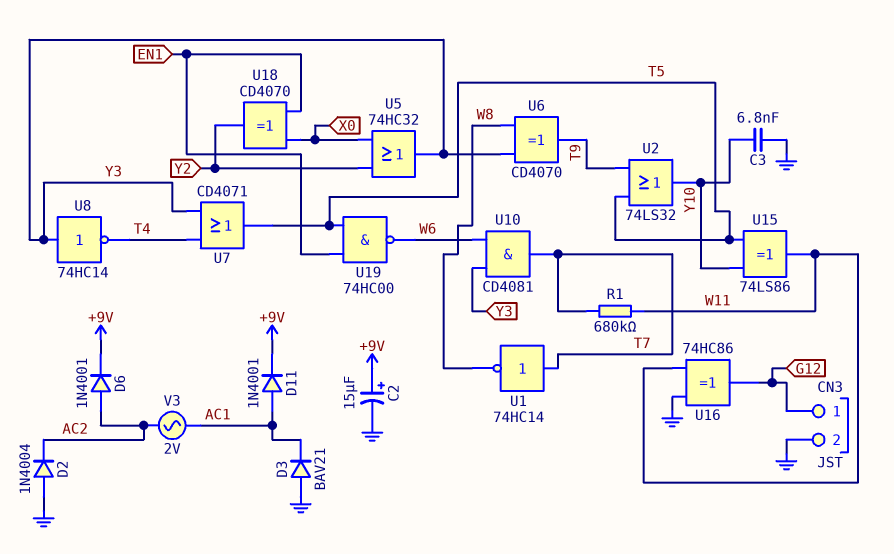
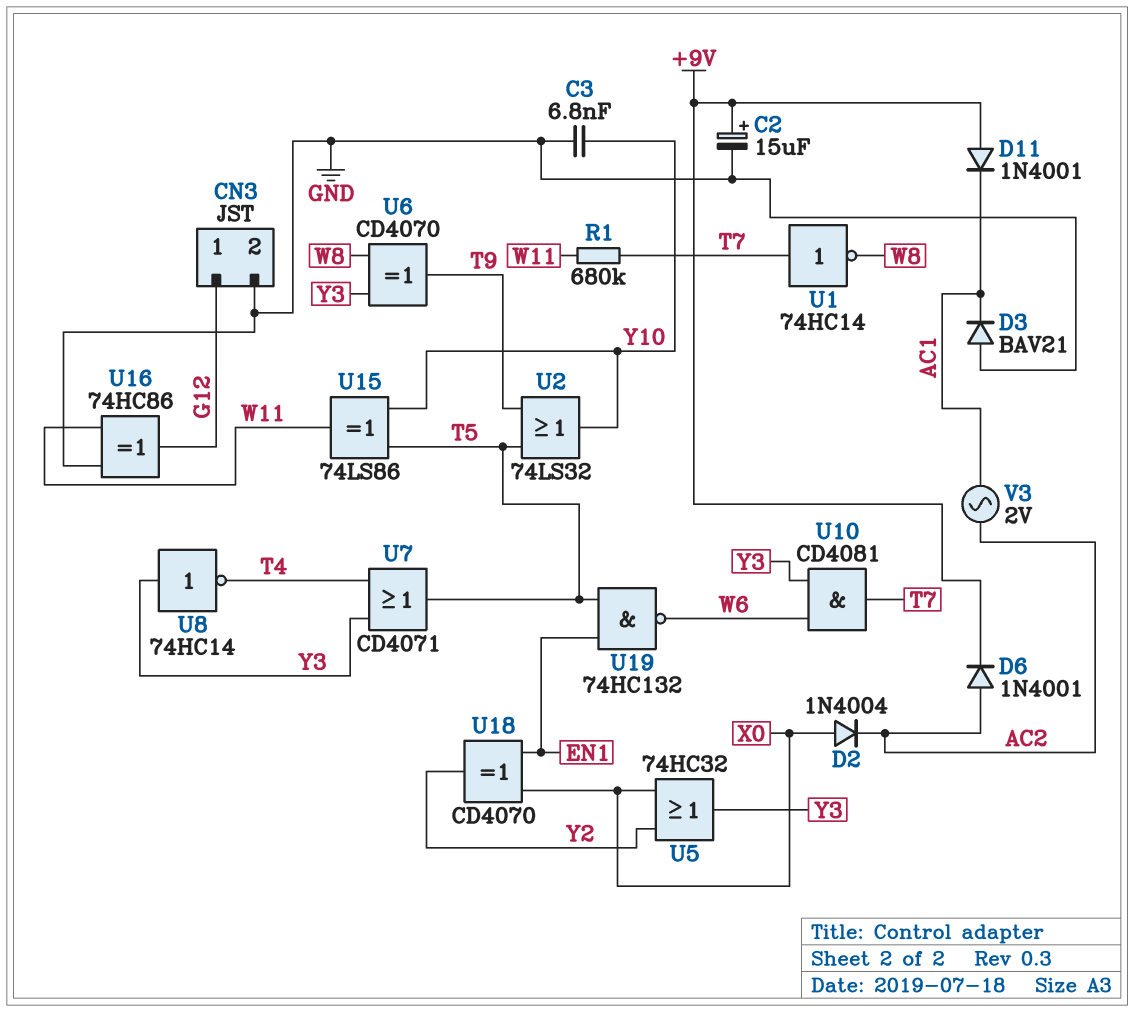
D2: diode 1N4004 (A GND, K AC2) -> diode 1N4004 (A X0, K AC2)
D11: diode 1N4001 (A AC1, K +9V) -> diode 1N4001 (A +9V, K AC1)
U19: NAND 74HC00 (in EN1, in T5, out W6) -> NAND 74HC132 (in EN1, in T5, out W6)

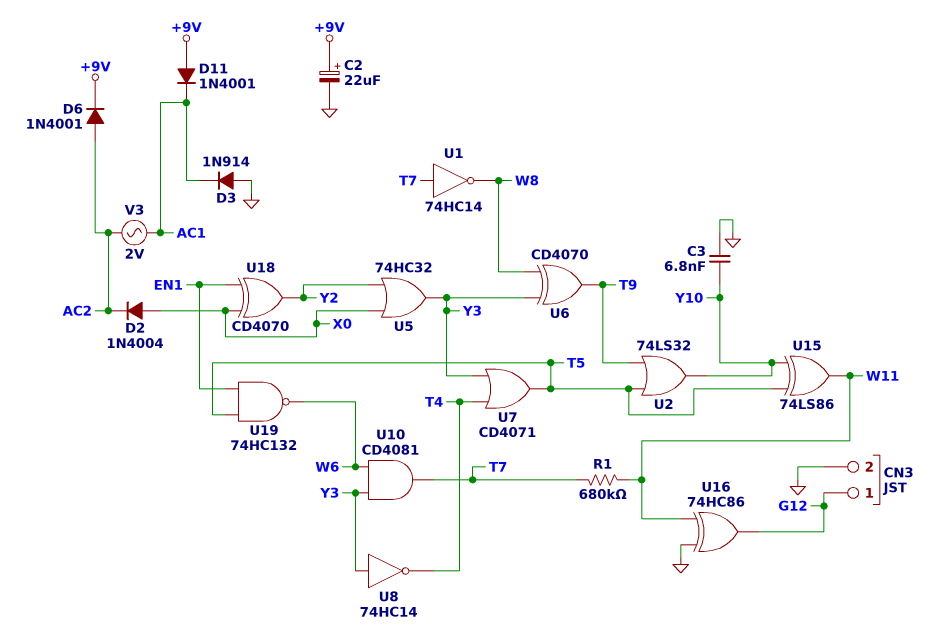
C2: 15uF (plus +9V, minus GND) -> 22uF (plus +9V, minus GND)
D3: diode BAV21 (A GND, K AC1) -> diode 1N914 (A GND, K AC1)

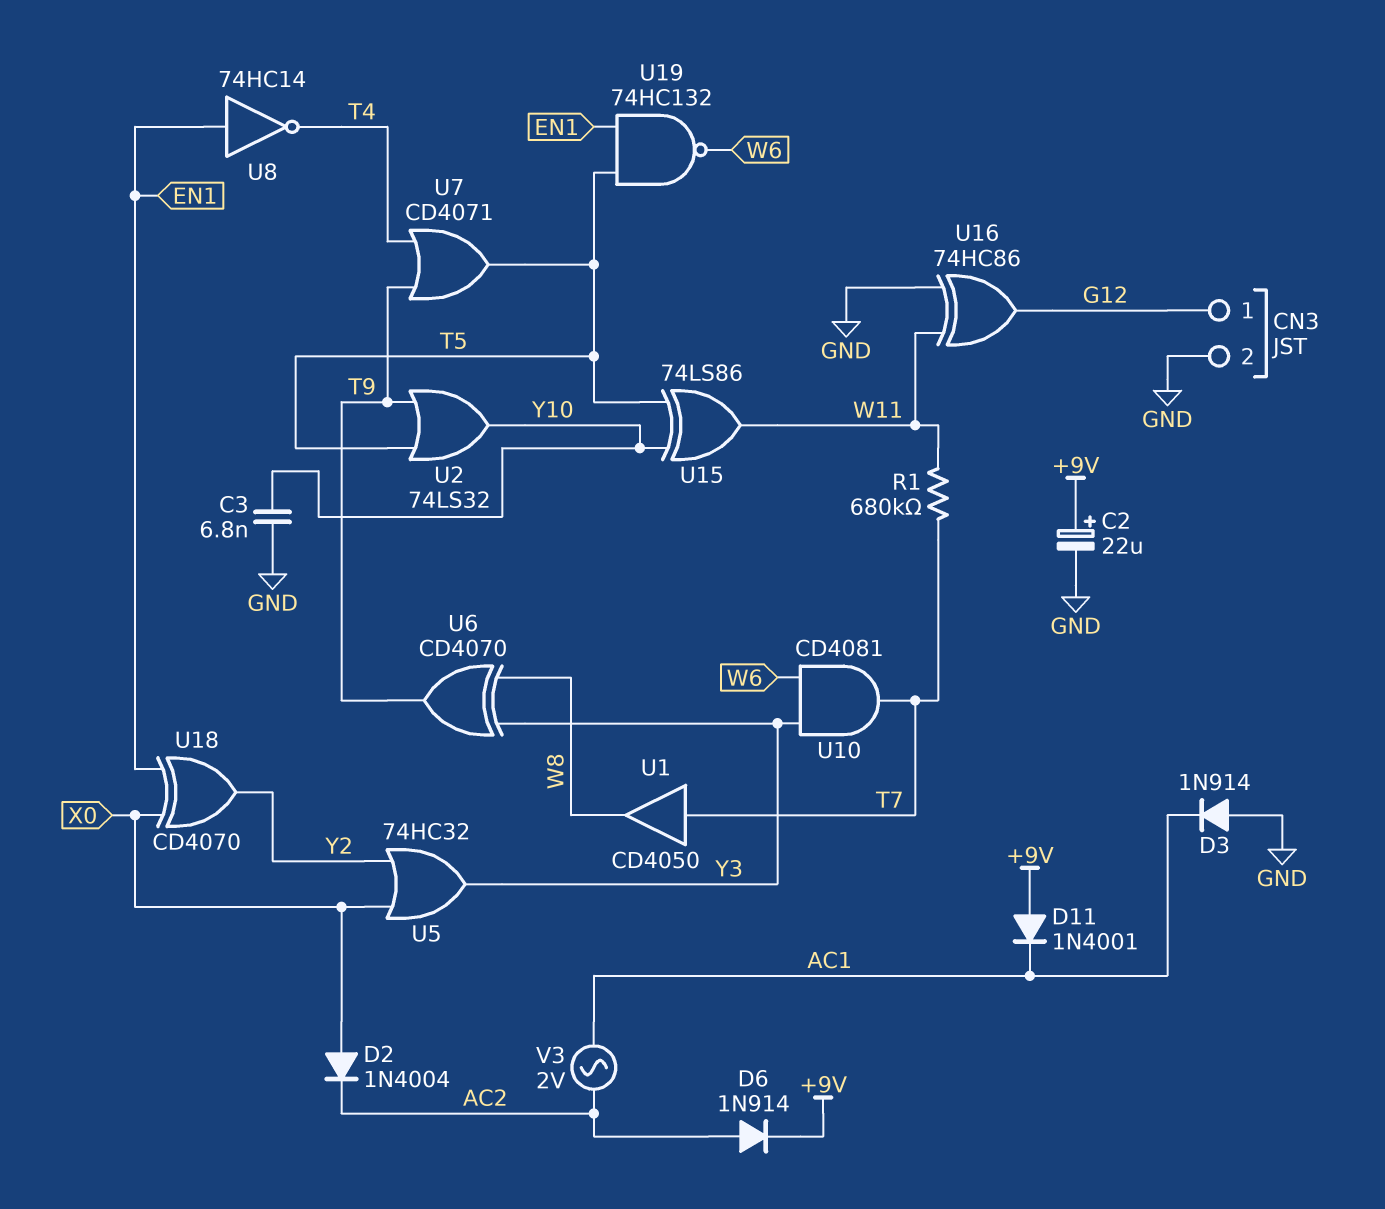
D6: diode 1N4001 (A AC2, K +9V) -> diode 1N914 (A AC2, K +9V)
U1: NOT 74HC14 (in T7, out W8) -> buffer CD4050 (in T7, out W8)
U7: OR CD4071 (in T4, in Y3, out T5) -> OR CD4071 (in T4, in T9, out T5)
U8: NOT 74HC14 (in Y3, out T4) -> NOT 74HC14 (in EN1, out T4)

